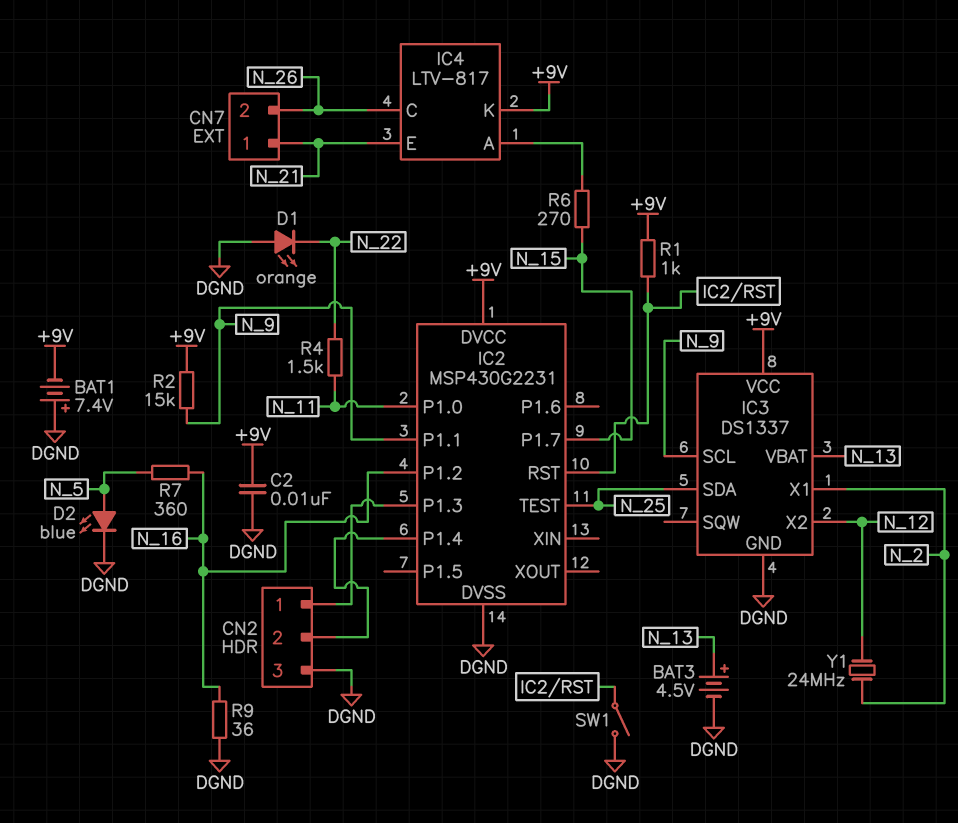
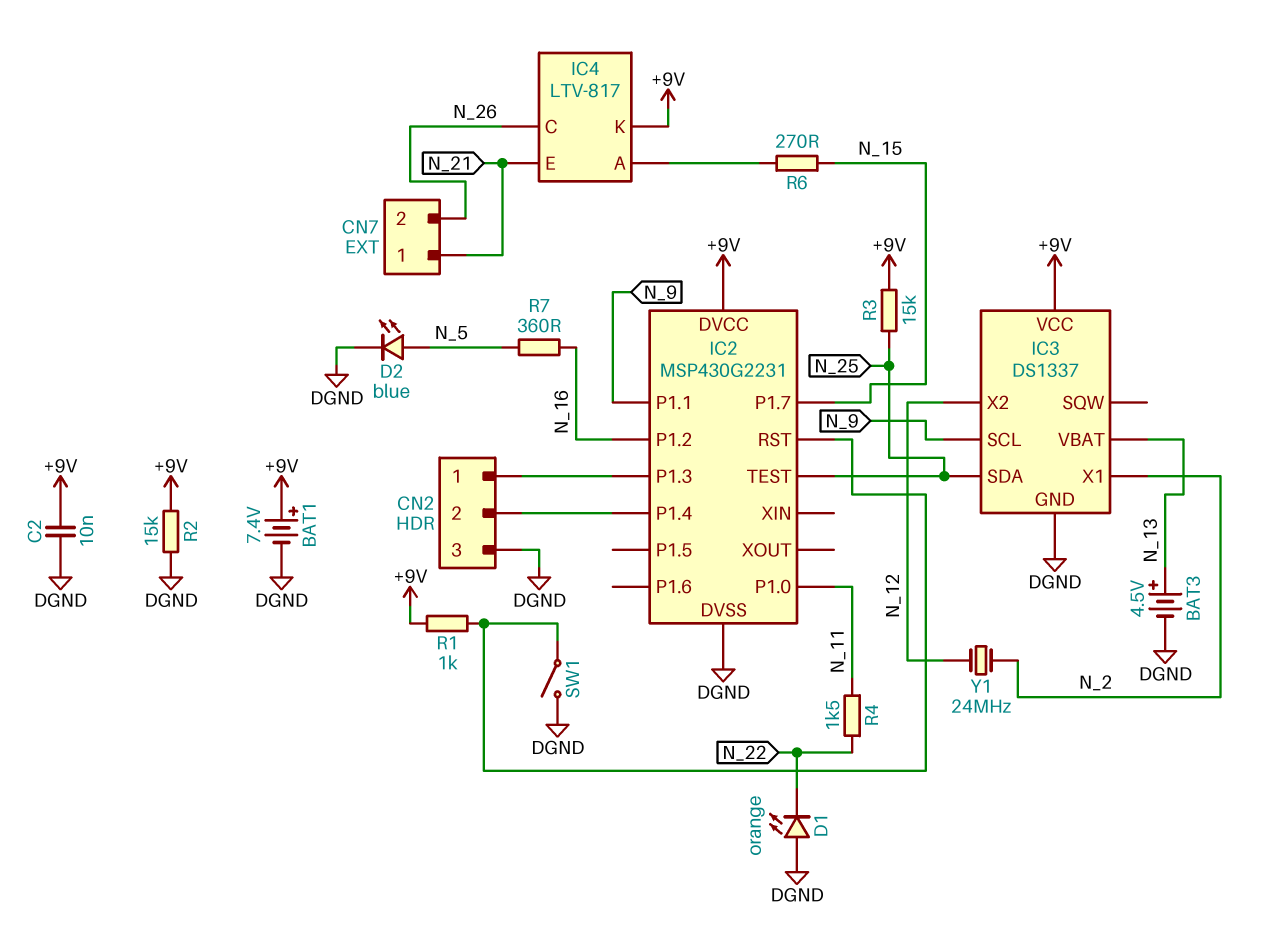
BAT1: 7.4V (plus DGND, minus +9V) -> 7.4V (plus +9V, minus DGND)
R2: 15k (+9V, N_9) -> 15k (+9V, DGND)
R3: none -> 15k (+9V, N_25)
R9: 36 (DGND, N_16) -> none

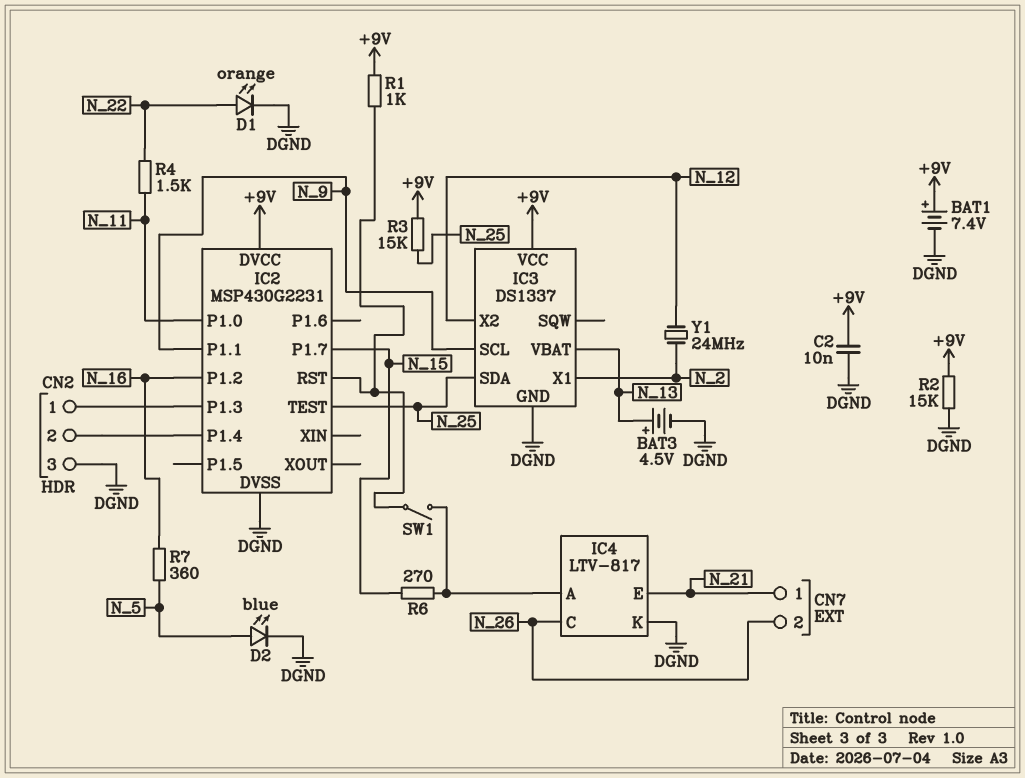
D1: LED orange (A DGND, K N_22) -> LED orange (A N_22, K DGND)
IC4 pin K: +9V -> DGND
SW1: switch (DGND, IC2/RST) -> switch (IC2/RST, IC4/A)

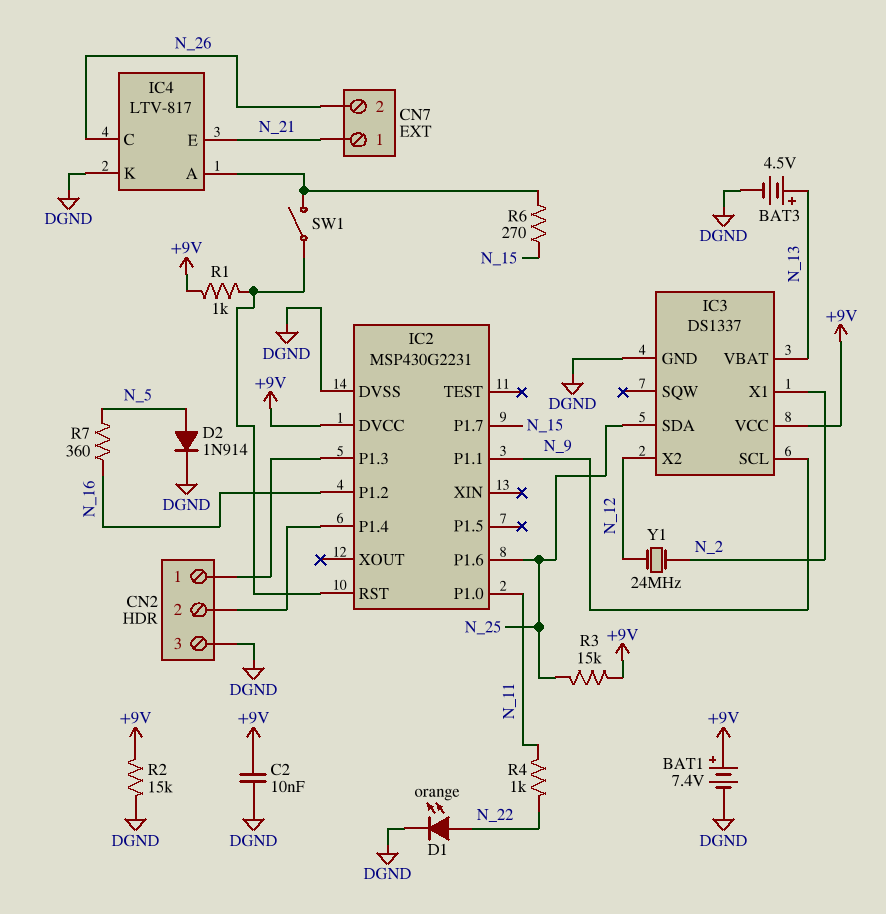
D2: LED blue (A N_5, K DGND) -> diode 1N914 (A N_5, K DGND)
IC2 pin P1.6: none -> N_25
IC2 pin TEST: N_25 -> none
R4: 1.5k (N_11, N_22) -> 1k (N_11, N_22)

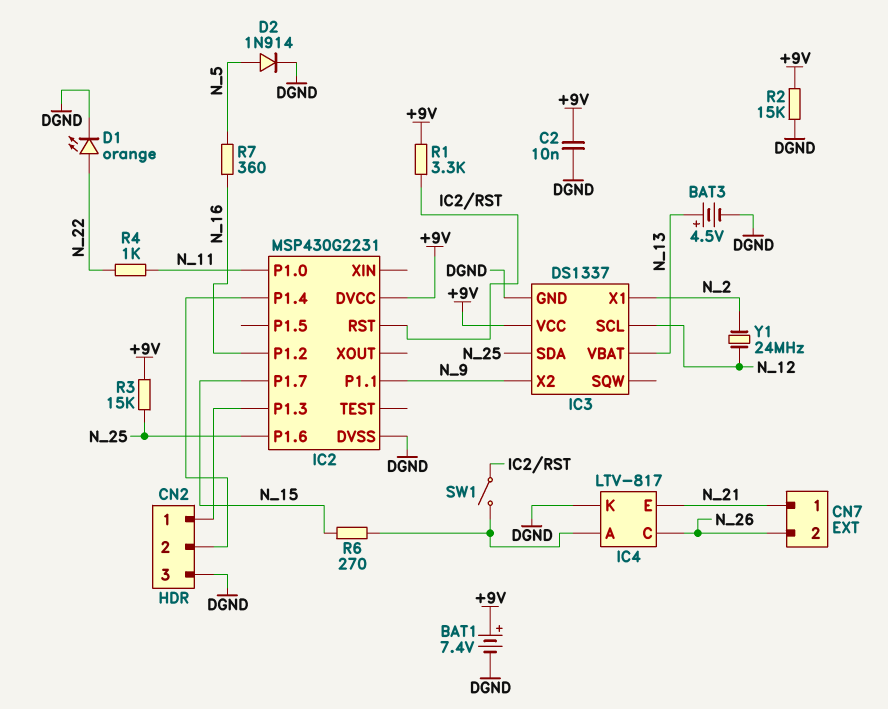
IC3 pin SCL: N_9 -> N_12
IC3 pin X2: N_12 -> N_9
R1: 1k (+9V, IC2/RST) -> 3.3k (+9V, IC2/RST)

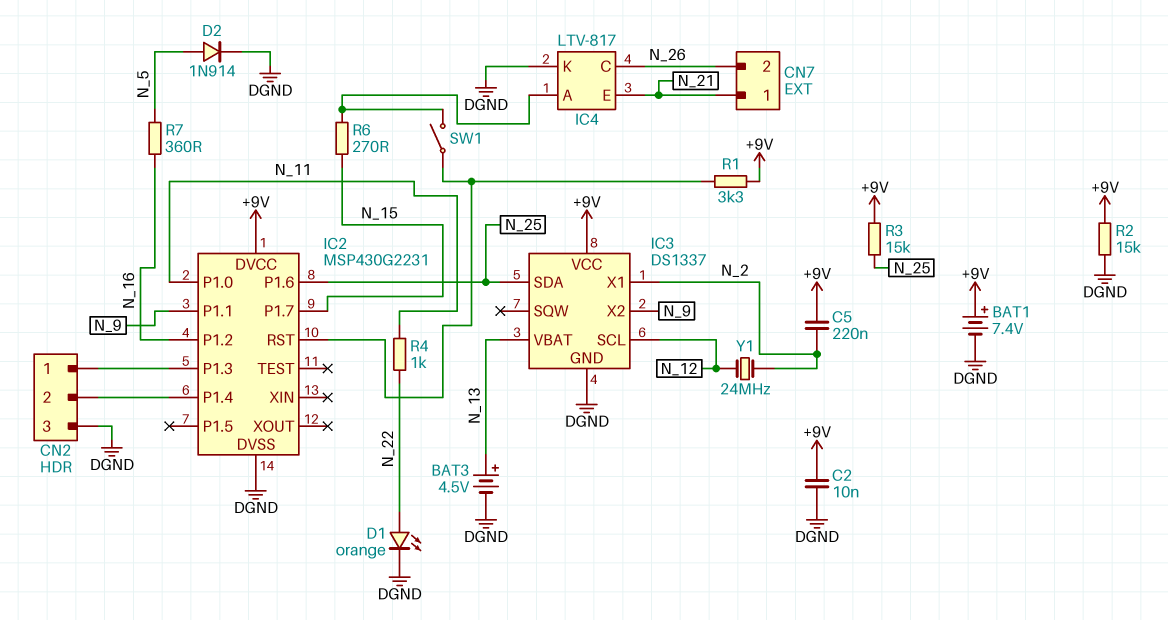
C5: none -> 220nF (+9V, N_2)

